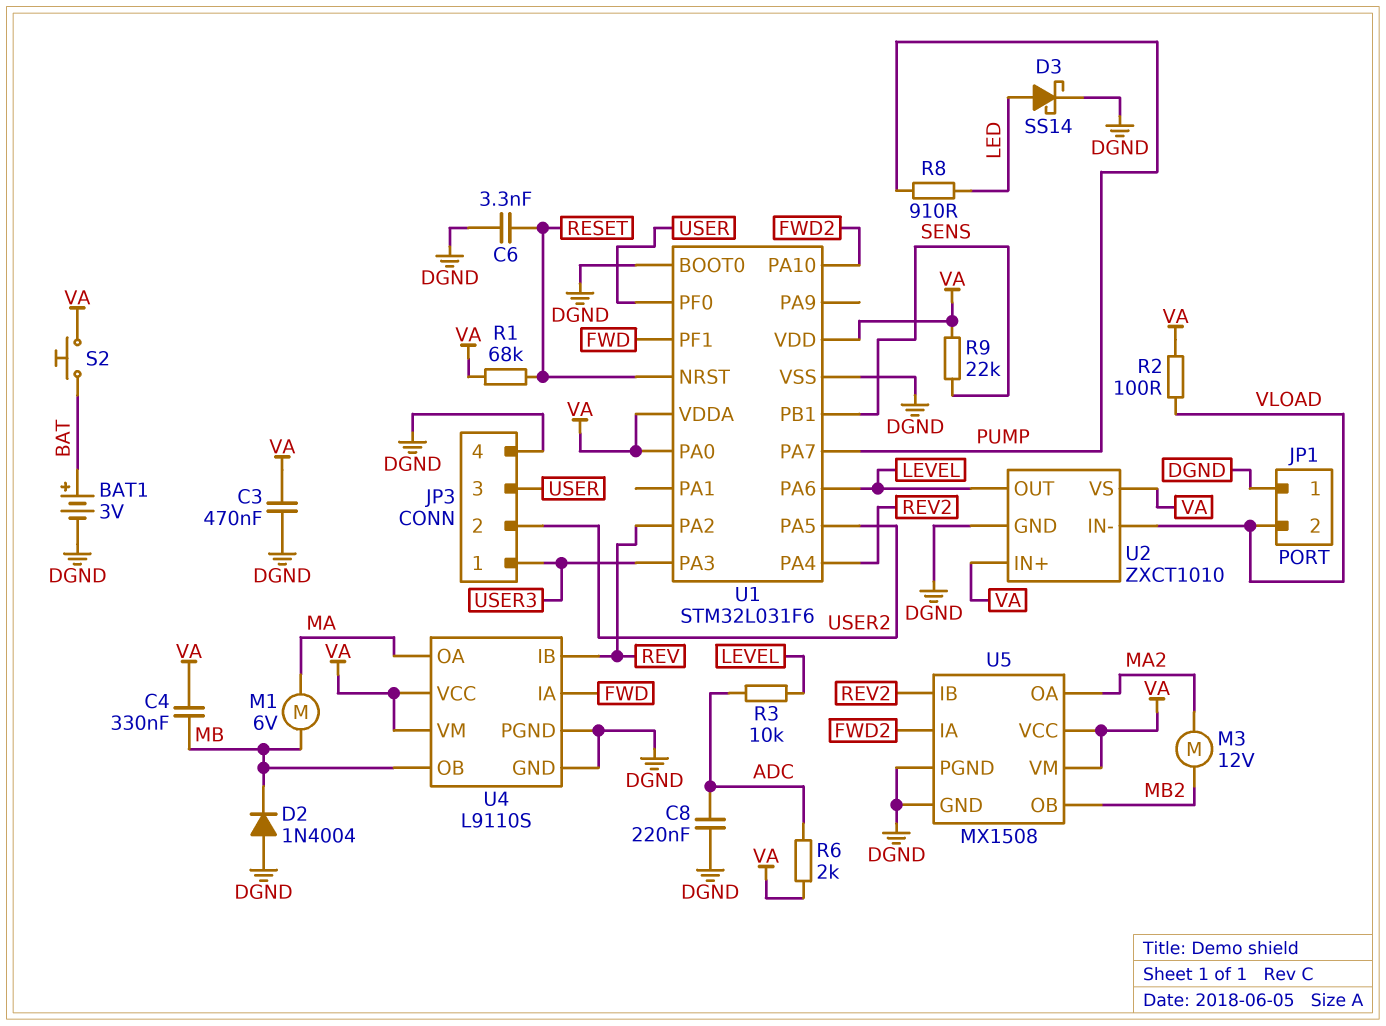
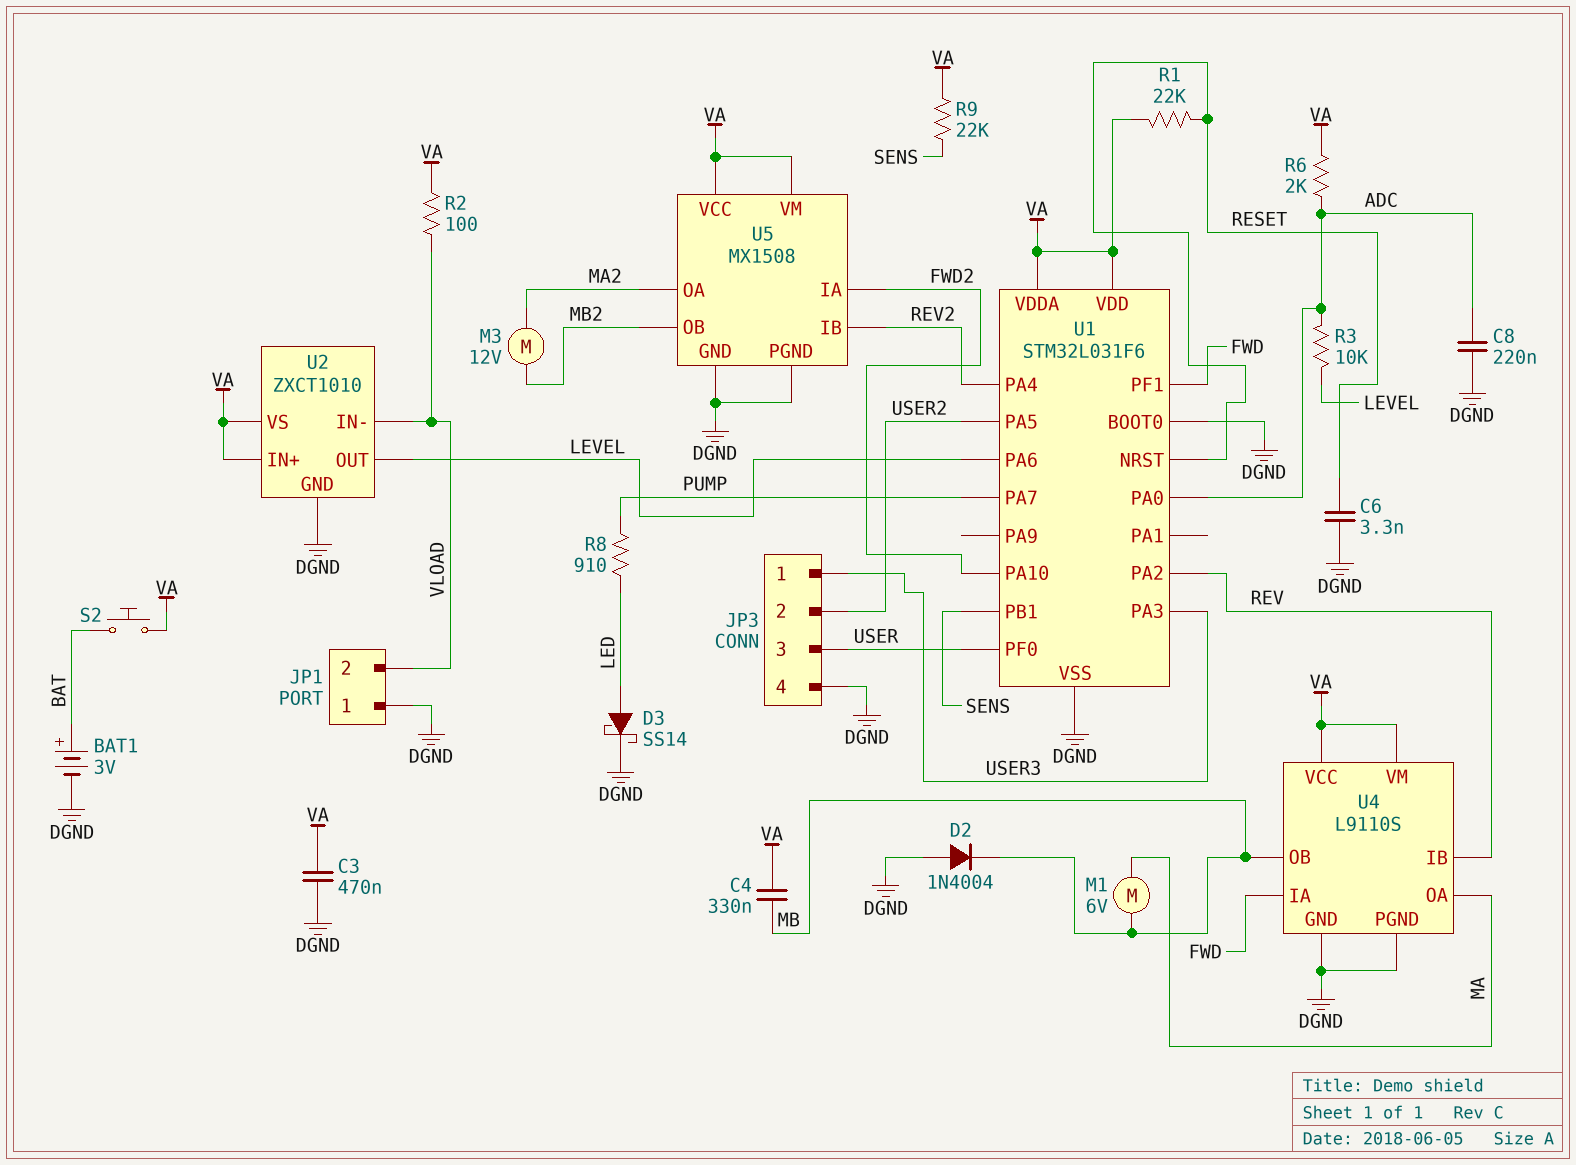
R1: 68k (RESET, VA) -> 22k (RESET, VA)
U1 pin PA0: VA -> ADC

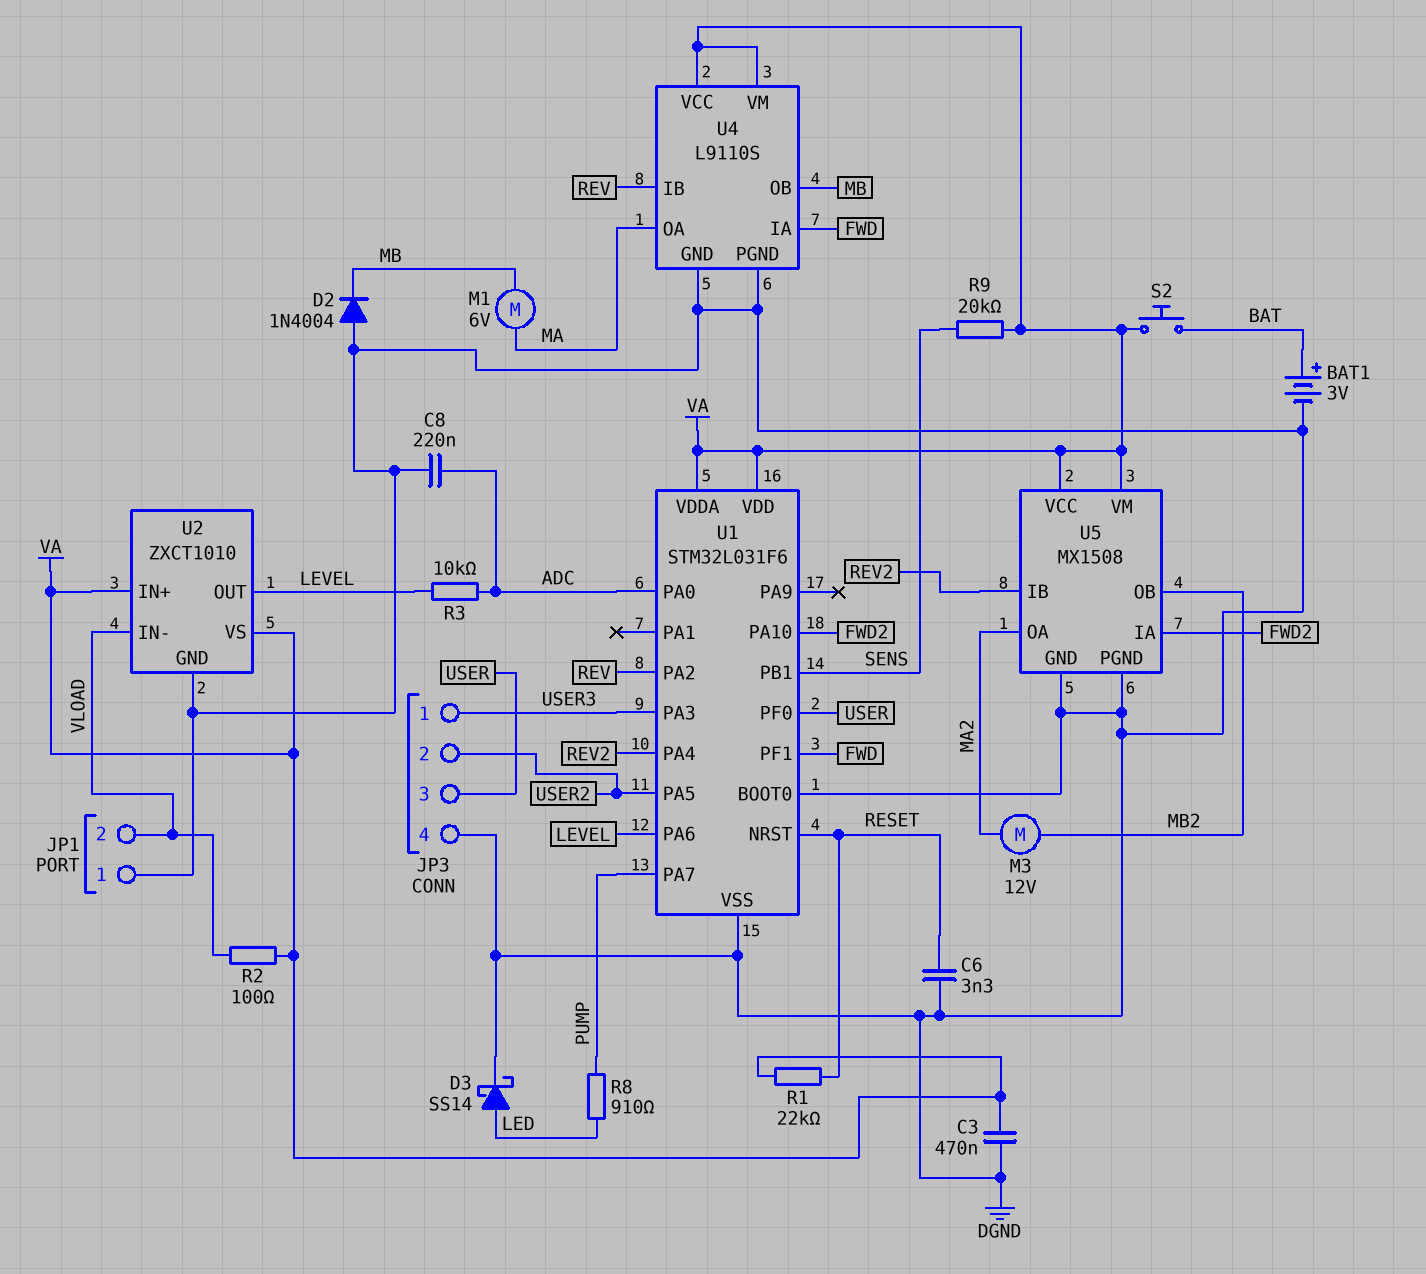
C4: 330nF (MB, VA) -> none
R6: 2k (ADC, VA) -> none
R9: 22k (SENS, VA) -> 20k (SENS, VA)

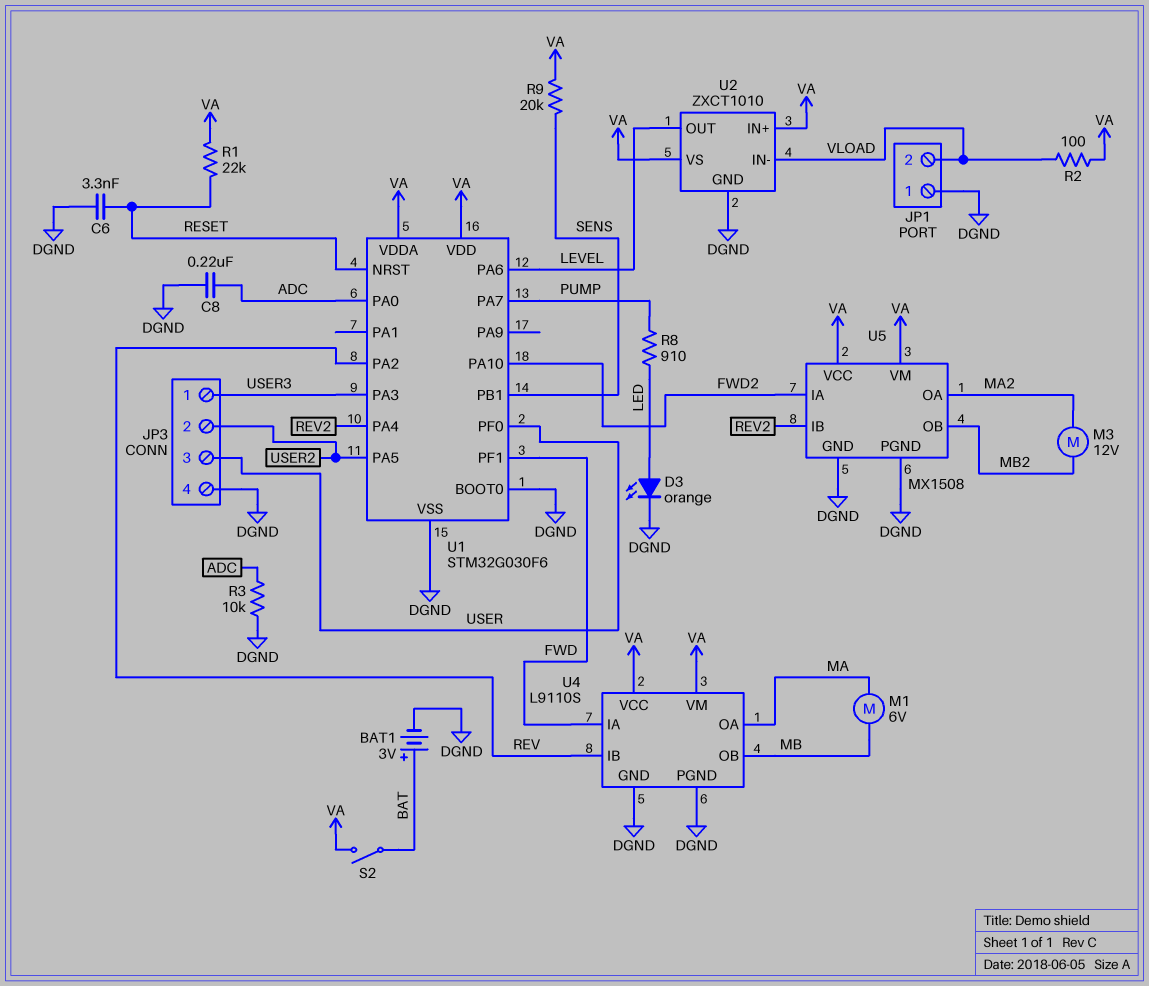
C3: 470nF (DGND, VA) -> none
D2: diode 1N4004 (A DGND, K MB) -> none
D3: schottky SS14 (A LED, K DGND) -> LED orange (A LED, K DGND)
R3: 10k (ADC, LEVEL) -> 10k (ADC, DGND)
S2: button (BAT, VA) -> switch (BAT, VA)
U1: STM32L031F6 -> STM32G030F6

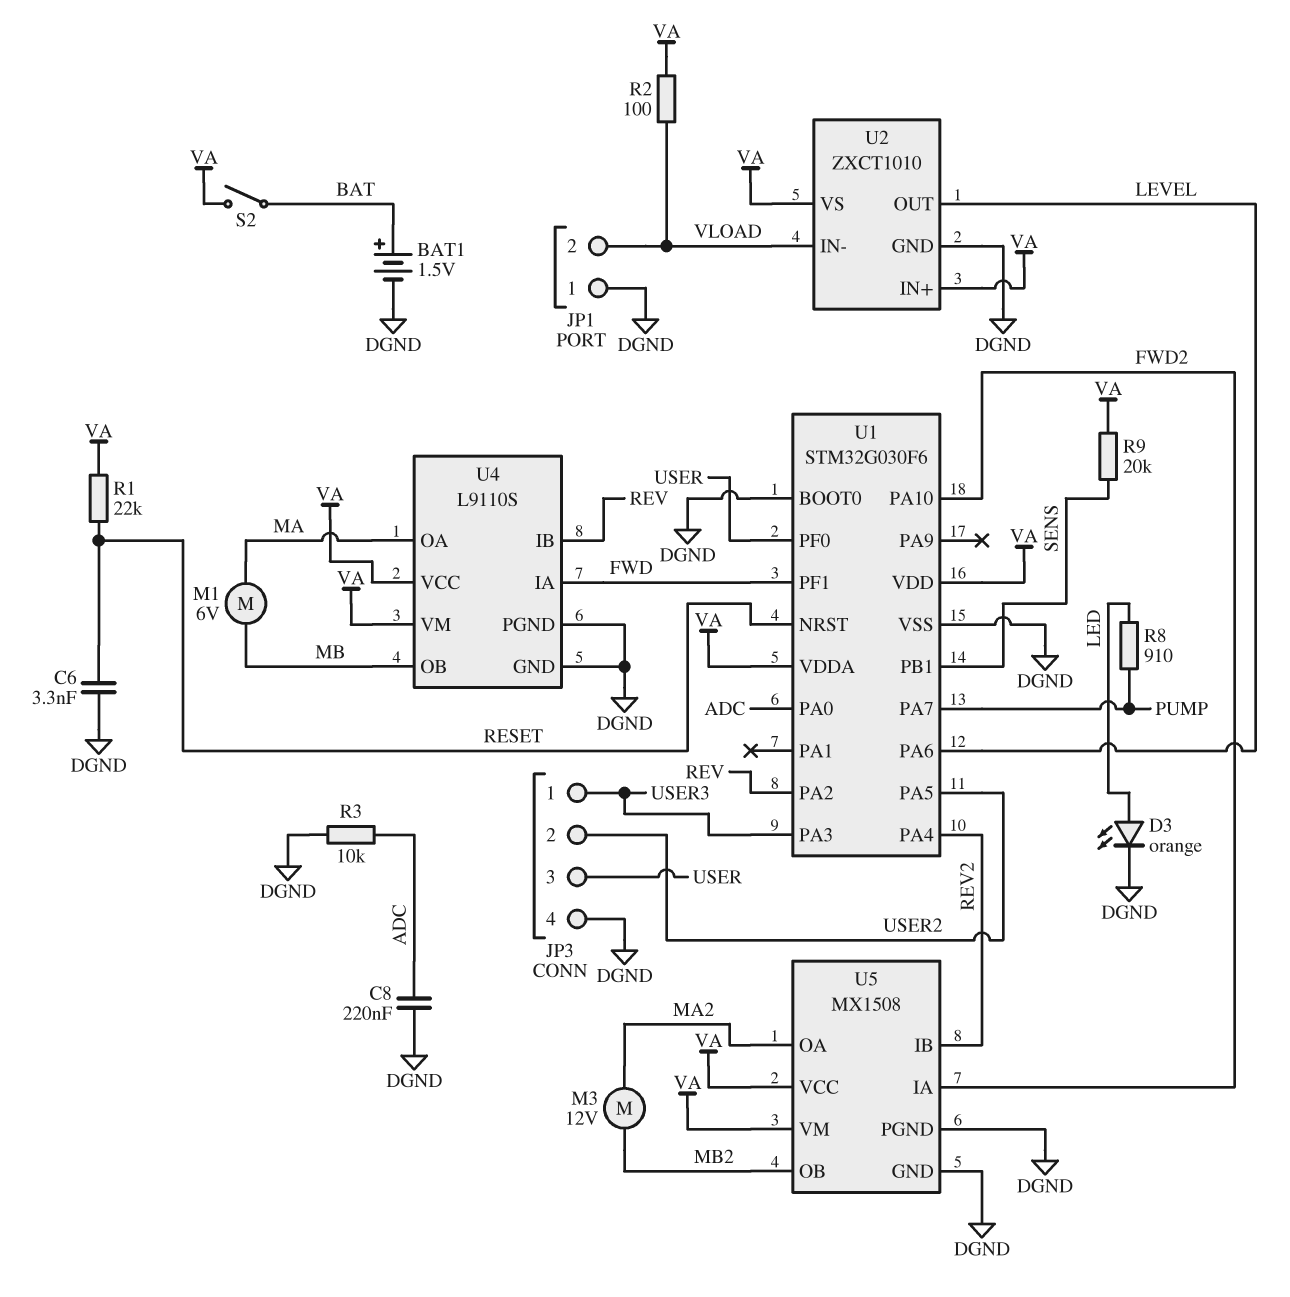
BAT1: 3V (plus BAT, minus DGND) -> 1.5V (plus BAT, minus DGND)

